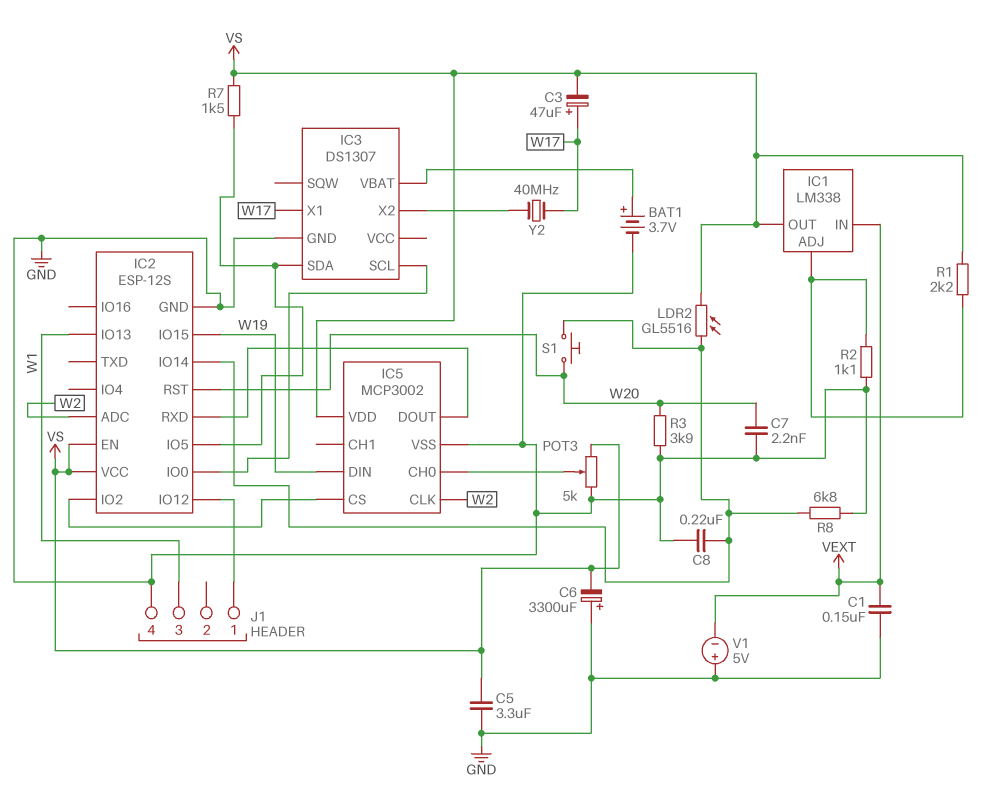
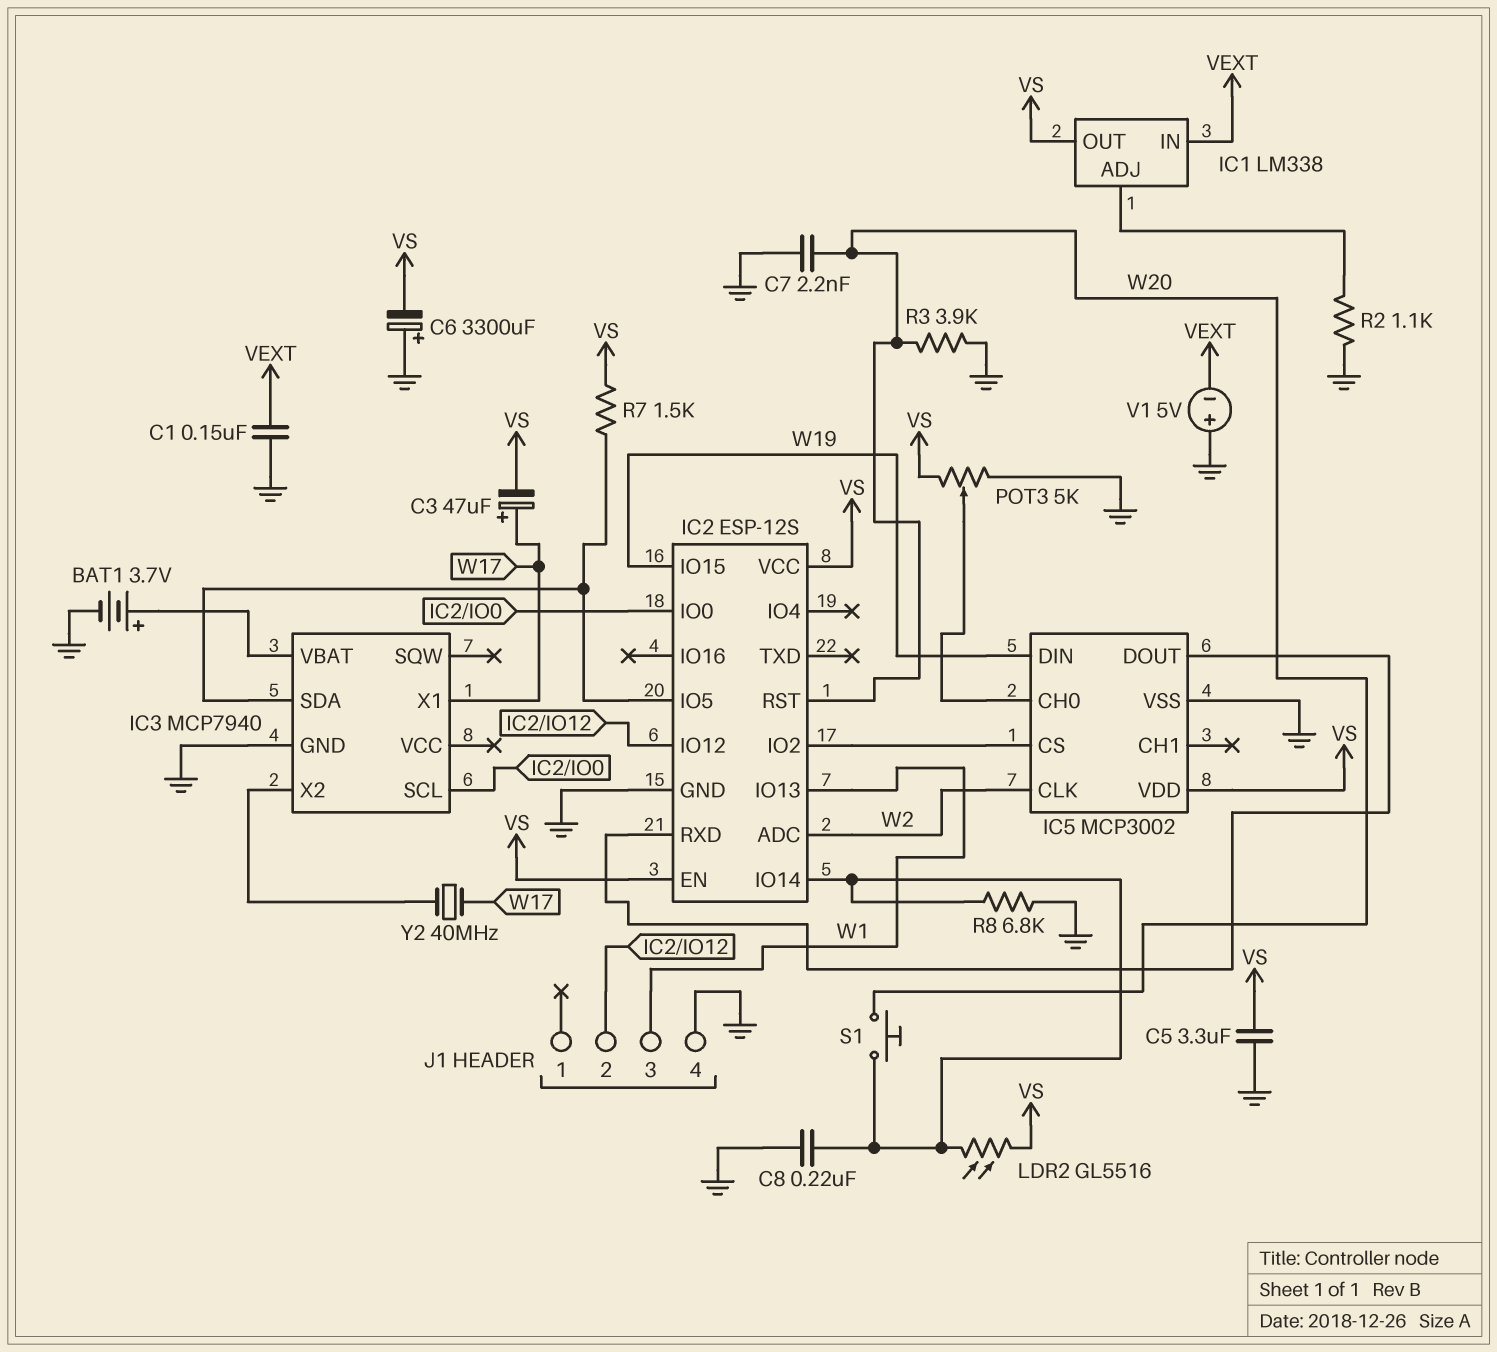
IC3: DS1307 -> MCP7940
J1 pin 1: IC2/IO12 -> none
J1 pin 2: none -> IC2/IO12
R1: 2.2k (IC1/ADJ, VS) -> none

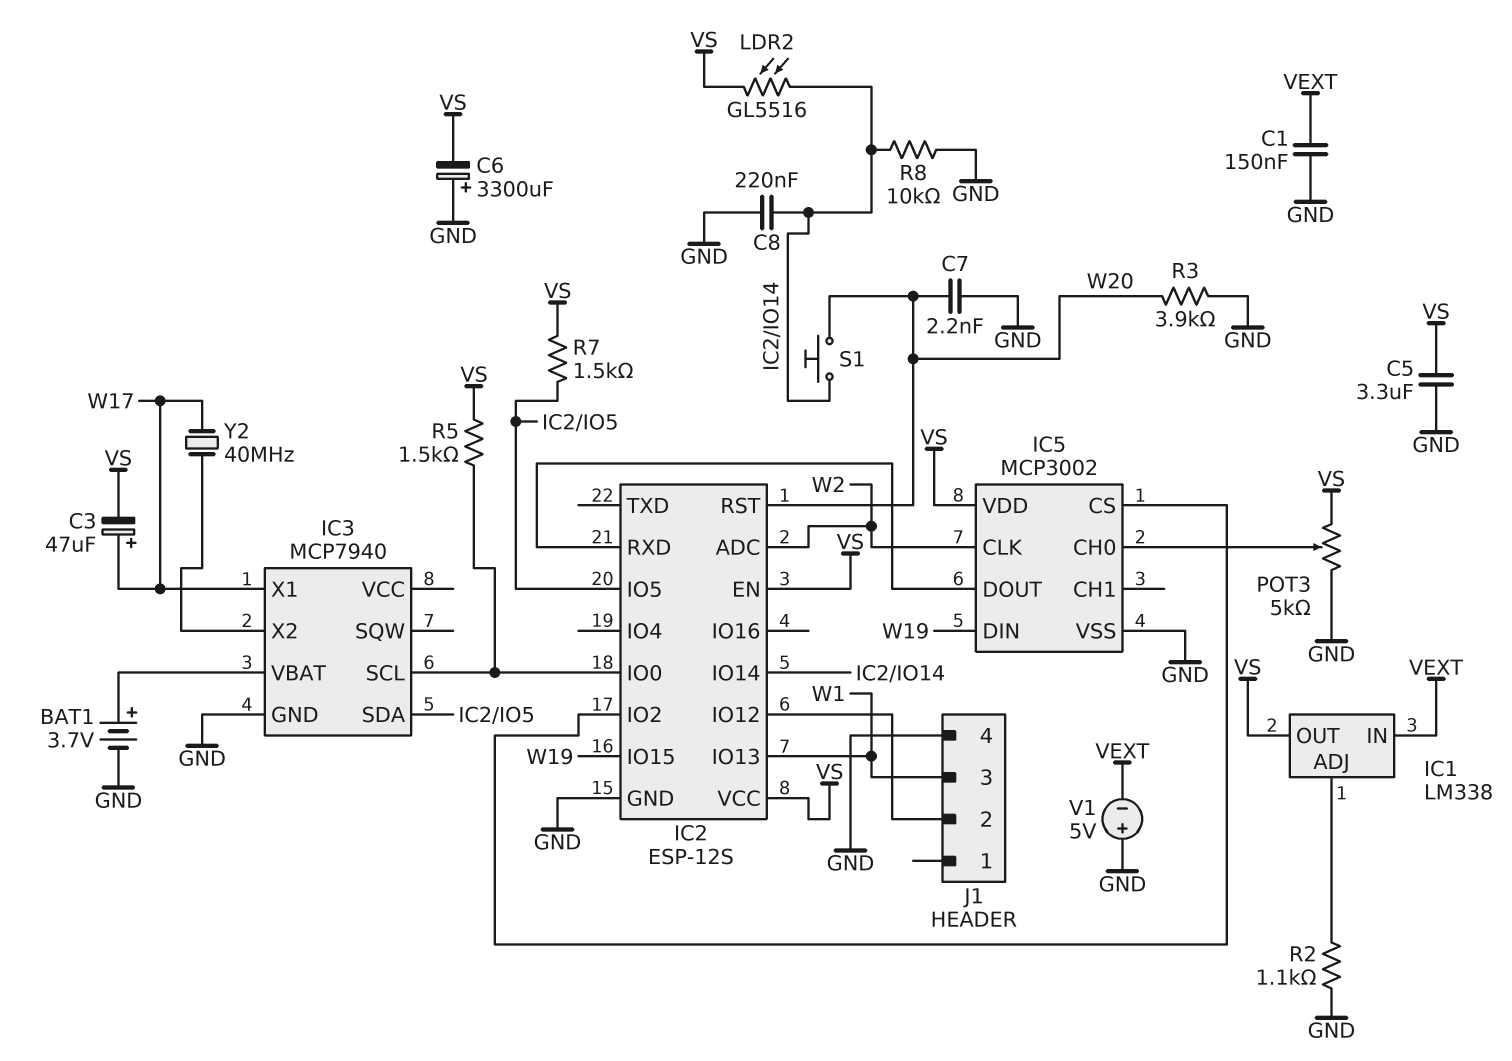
R5: none -> 1.5k (IC2/IO0, VS)
R8: 6.8k (GND, IC2/IO14) -> 10k (GND, IC2/IO14)

